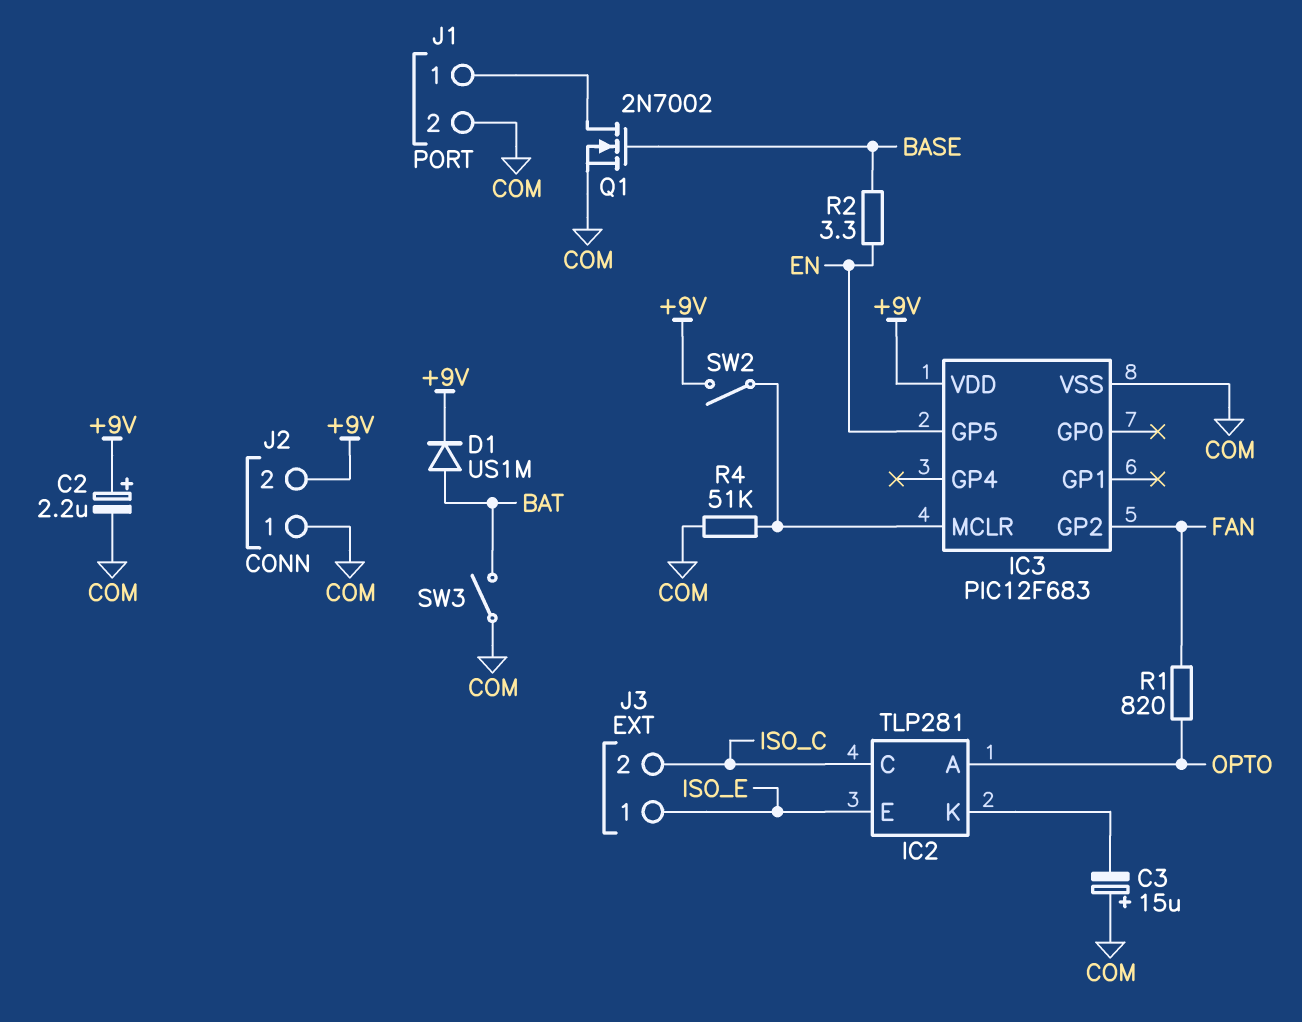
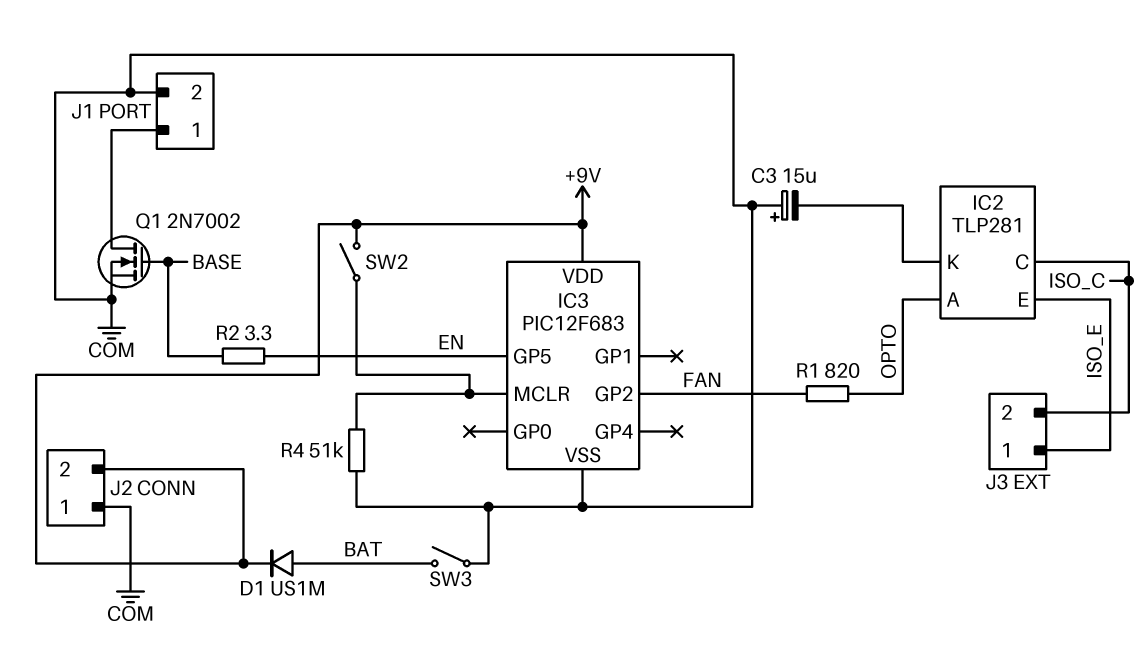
C2: 2.2uF (plus +9V, minus COM) -> none

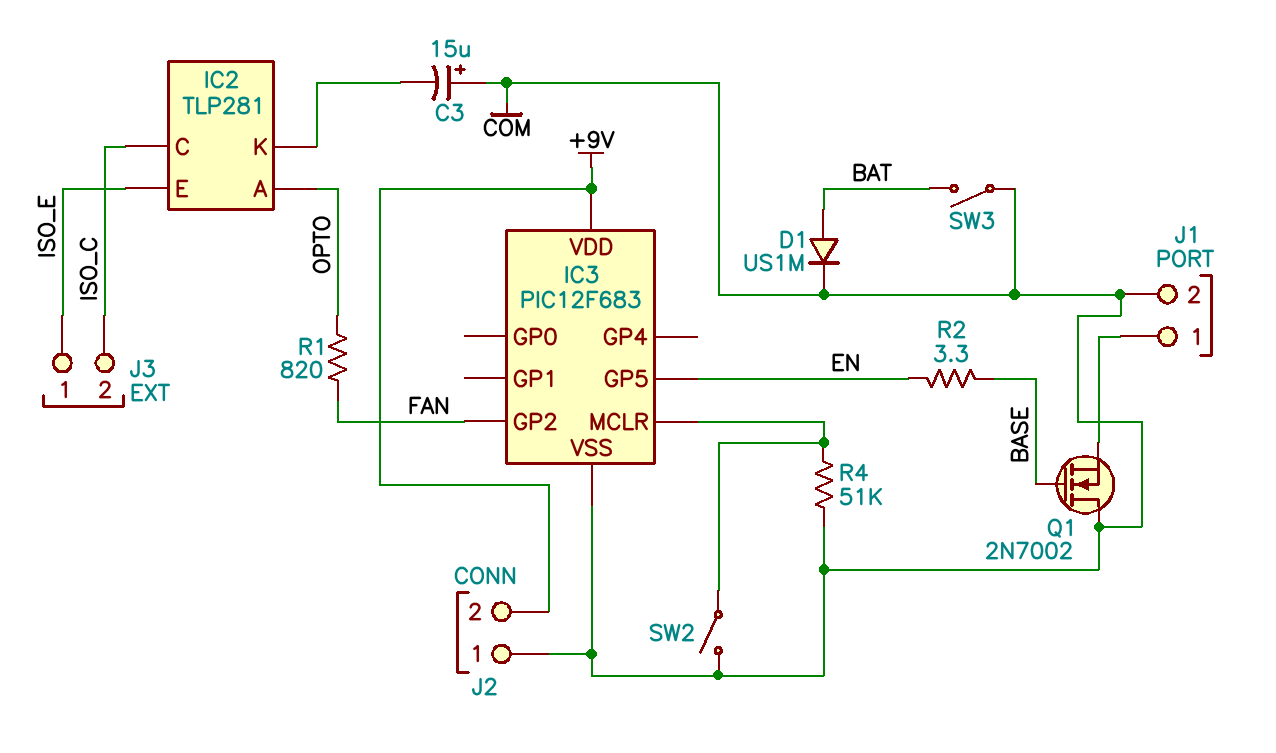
D1: diode US1M (A BAT, K +9V) -> diode US1M (A BAT, K COM)
Q1: NMOS 2N7002 (G BASE, D J1/1, S COM) -> NMOS 2N7002 (G BASE, D COM, S J1/1)
SW2: switch (+9V, IC3/MCLR) -> switch (COM, IC3/MCLR)

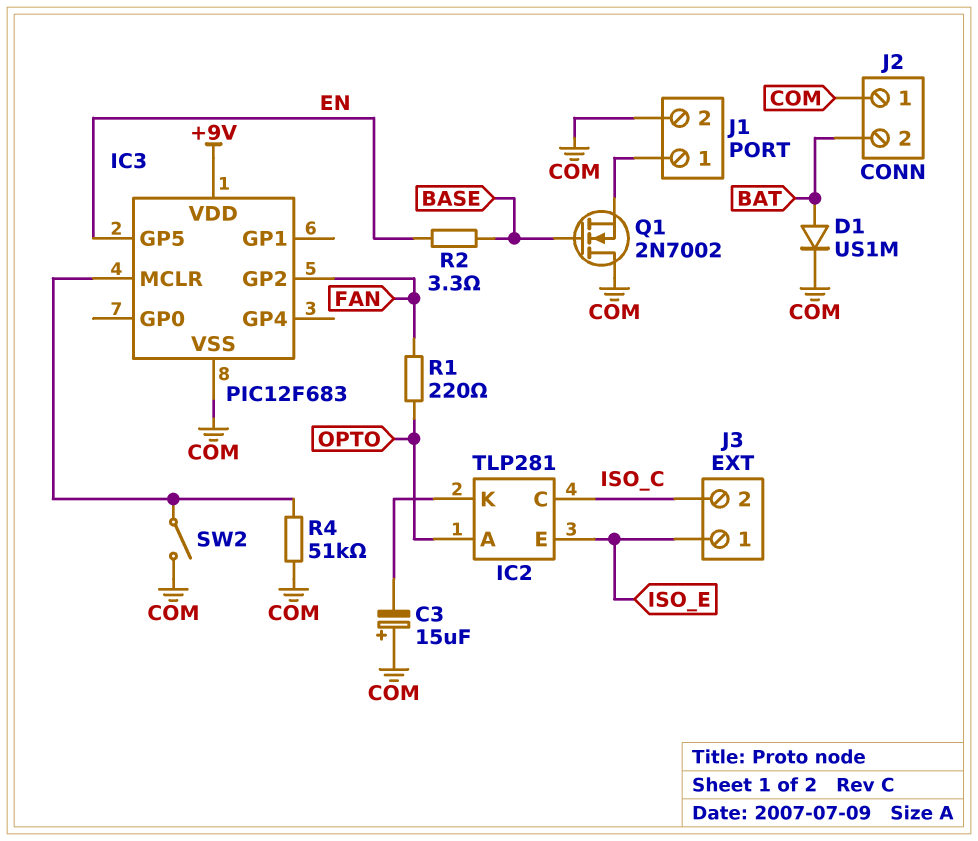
J2 pin 2: +9V -> BAT
R1: 820 (FAN, OPTO) -> 220 (FAN, OPTO)
SW3: switch (BAT, COM) -> none

